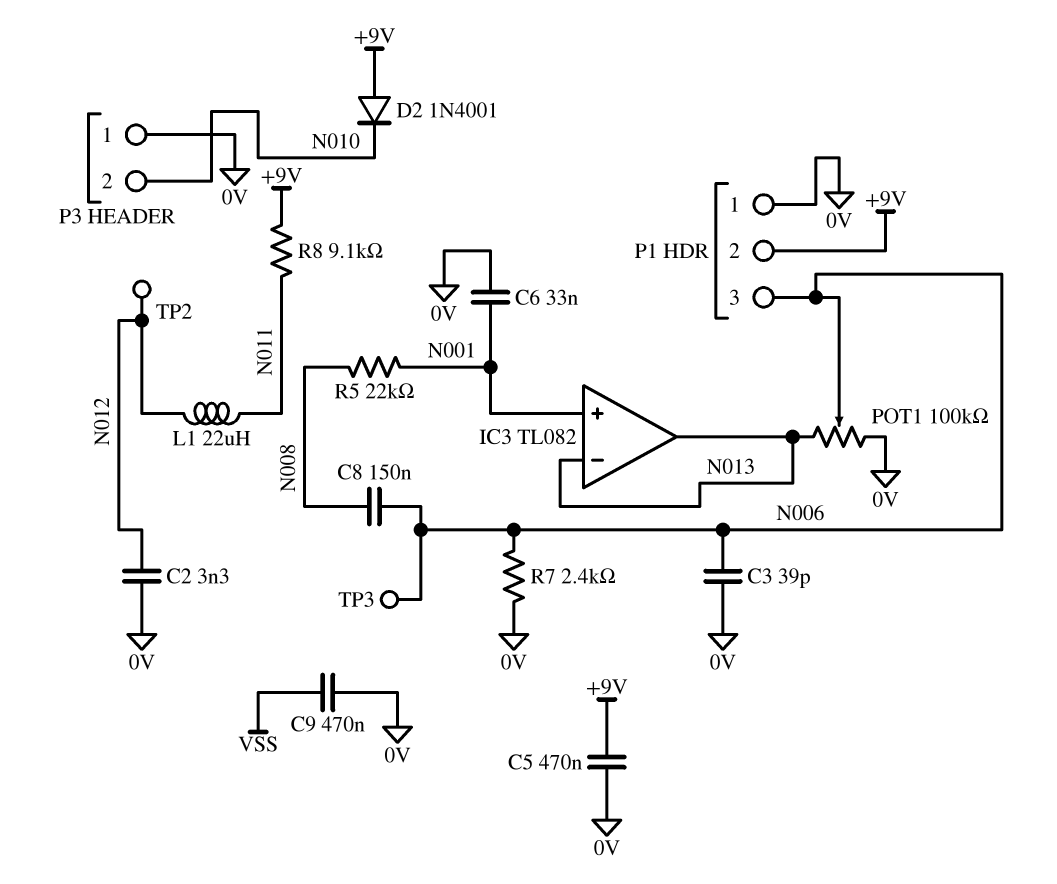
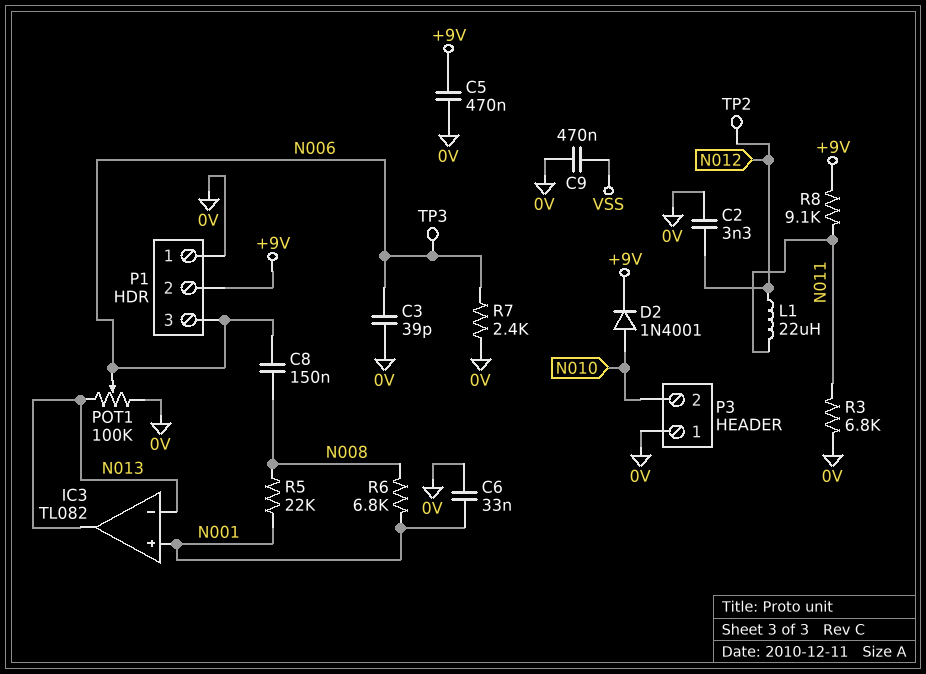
D2: diode 1N4001 (A +9V, K N010) -> diode 1N4001 (A N010, K +9V)
R3: none -> 6.8k (0V, N011)
R6: none -> 6.8k (N001, N008)

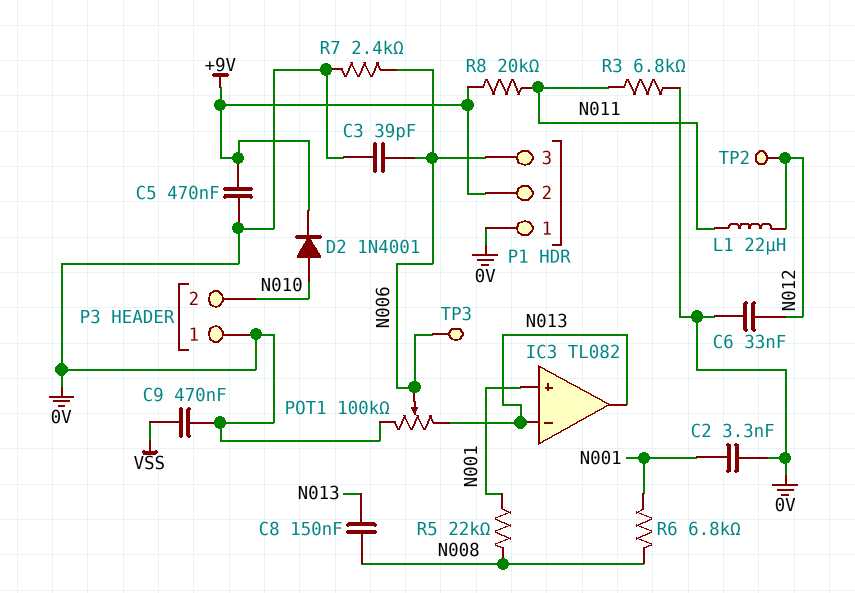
C2: 3.3nF (0V, N012) -> 3.3nF (0V, N001)
C6: 33nF (0V, N001) -> 33nF (0V, N012)
C8: 150nF (N006, N008) -> 150nF (N008, N013)
R8: 9.1k (+9V, N011) -> 20k (+9V, N011)

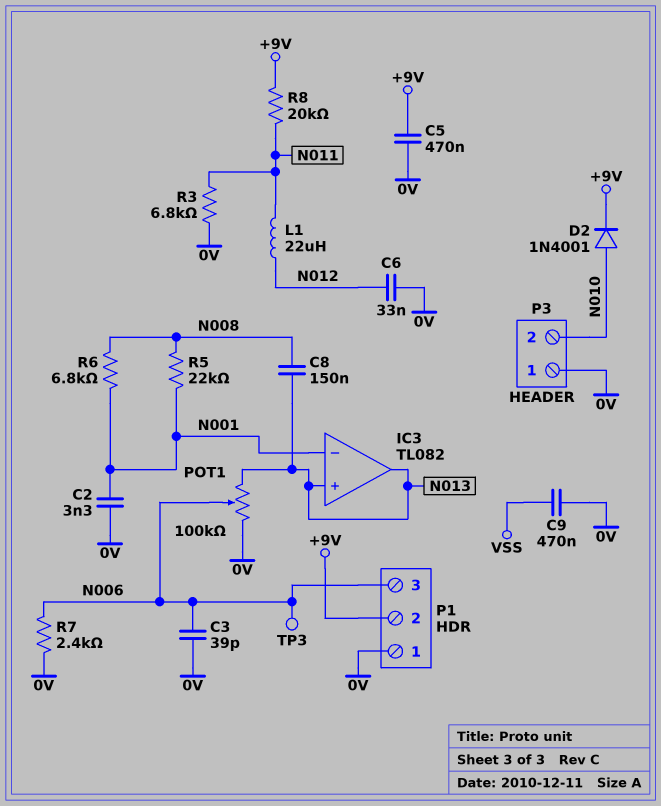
IC3 pin in+: N001 -> N013
IC3 pin in-: N013 -> N001
TP2: test point (N012) -> none

